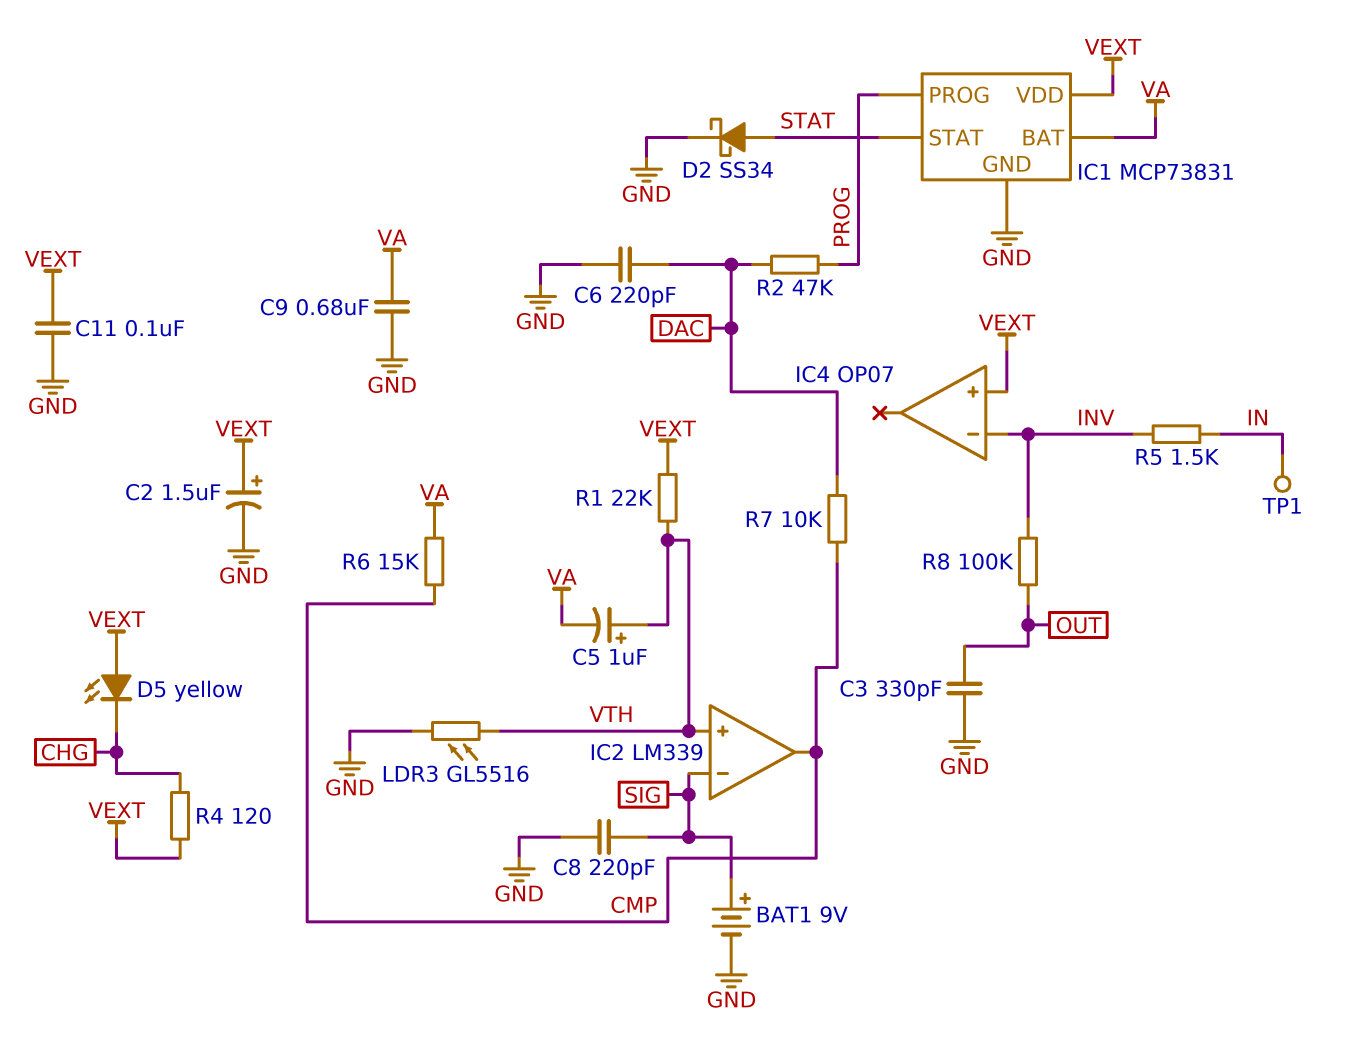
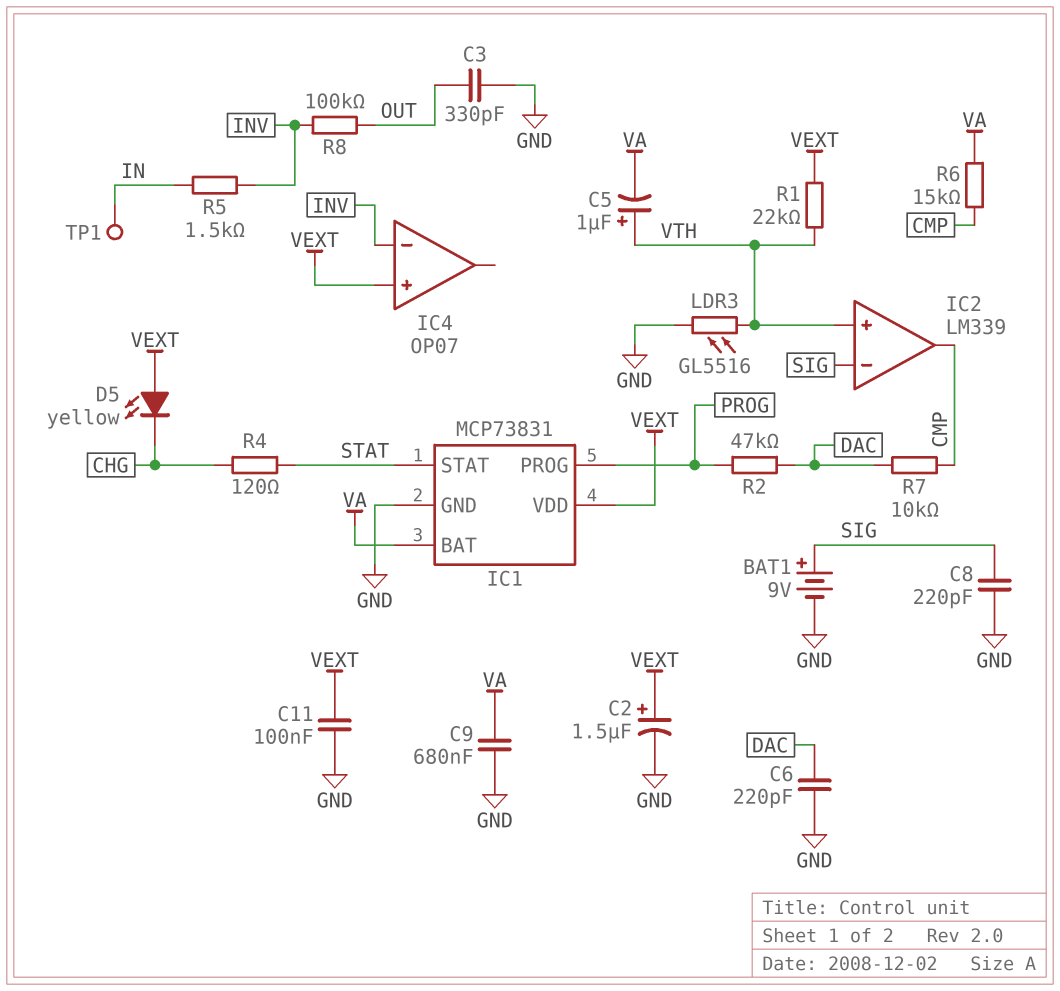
D2: schottky SS34 (A STAT, K GND) -> none
R4: 120 (CHG, VEXT) -> 120 (CHG, STAT)

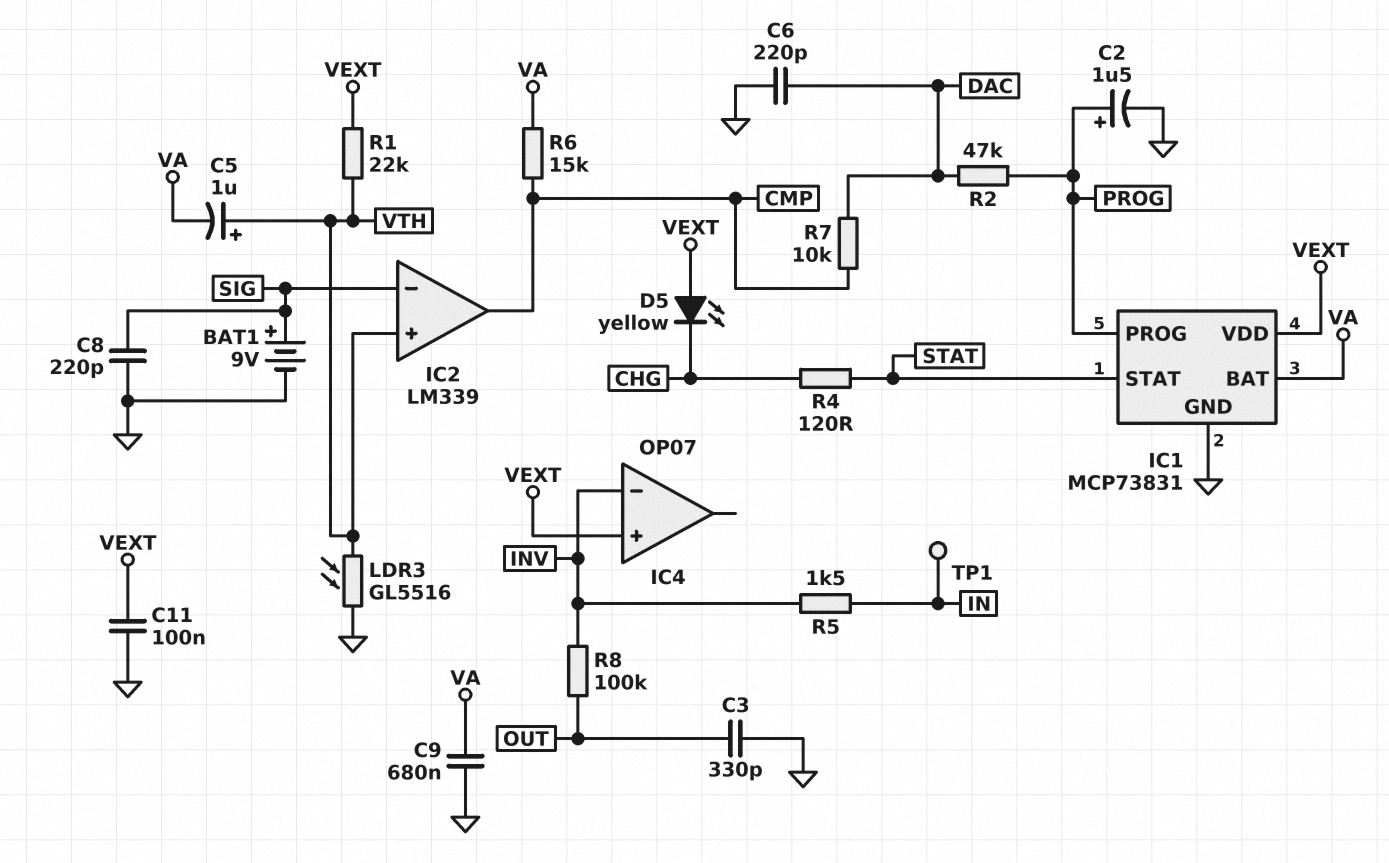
C2: 1.5uF (plus VEXT, minus GND) -> 1.5uF (plus PROG, minus GND)

